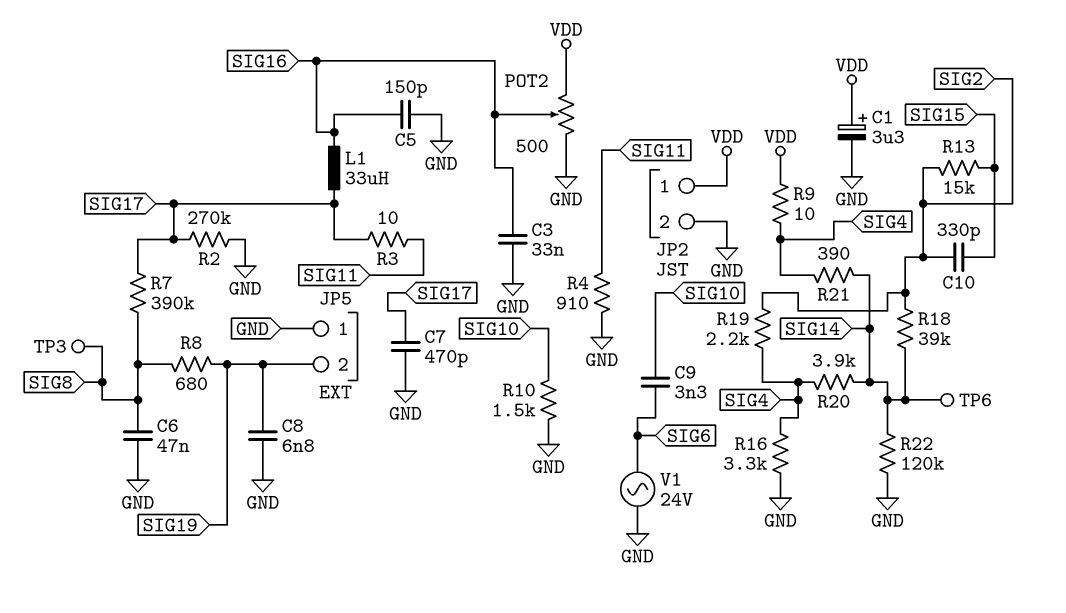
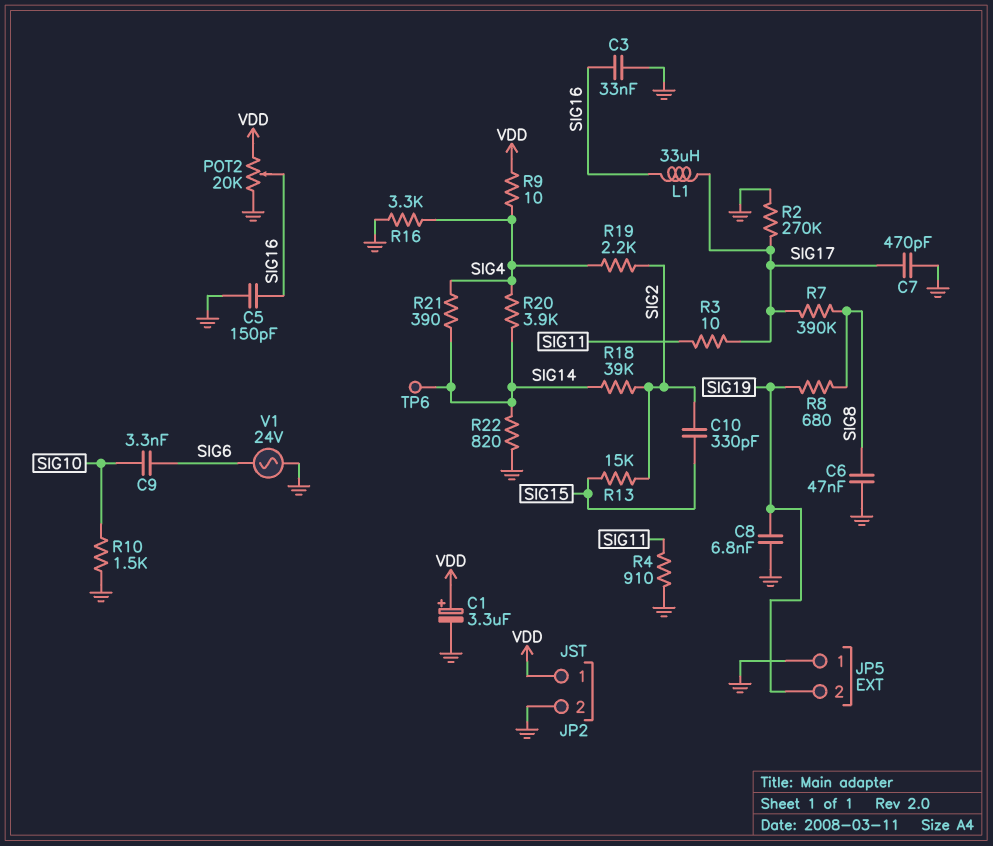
POT2: 500 (GND, VDD, wiper SIG16) -> 20k (GND, VDD, wiper SIG16)
R22: 120k (GND, SIG14) -> 820 (GND, SIG14)
TP3: test point (SIG8) -> none

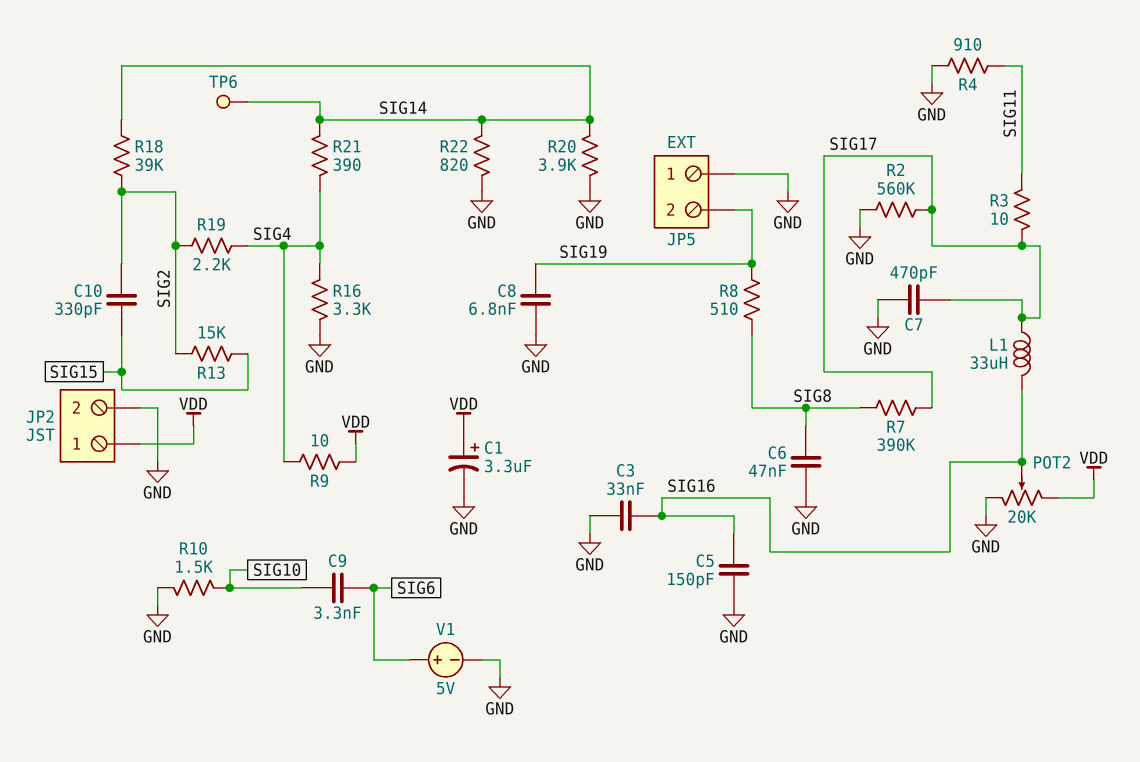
R2: 270k (GND, SIG17) -> 560k (GND, SIG17)
R8: 680 (SIG8, SIG19) -> 510 (SIG8, SIG19)
R20: 3.9k (SIG4, SIG14) -> 3.9k (GND, SIG14)
V1: AC 24V (GND, SIG6) -> 5V (plus SIG6, minus GND)

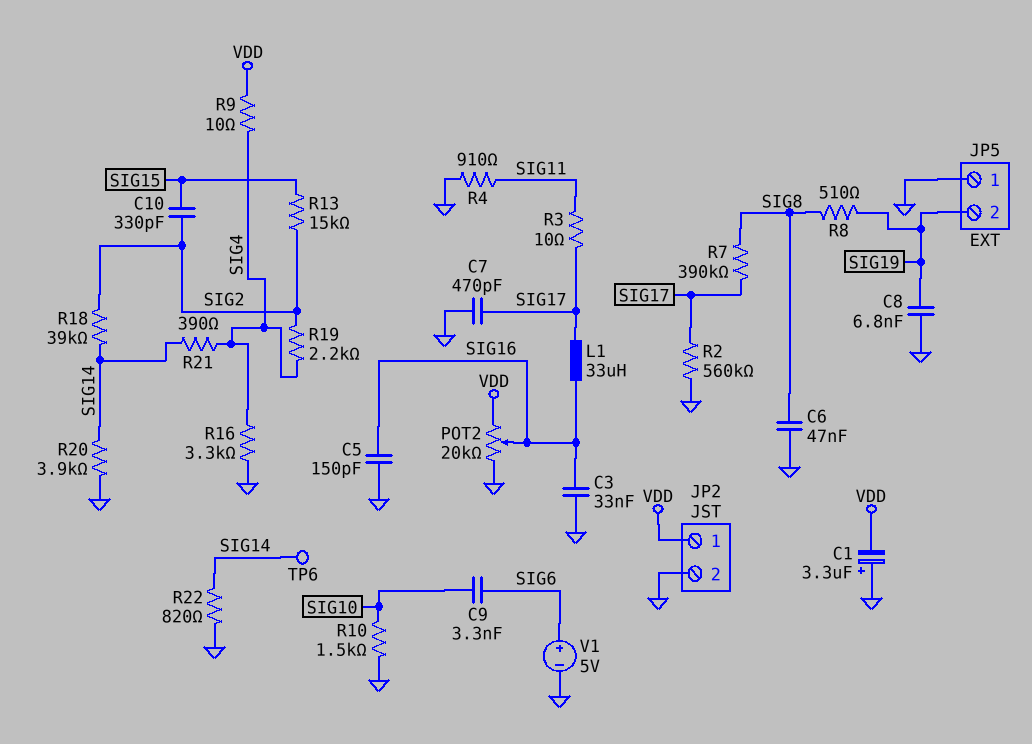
C1: 3.3uF (plus VDD, minus GND) -> 3.3uF (plus GND, minus VDD)

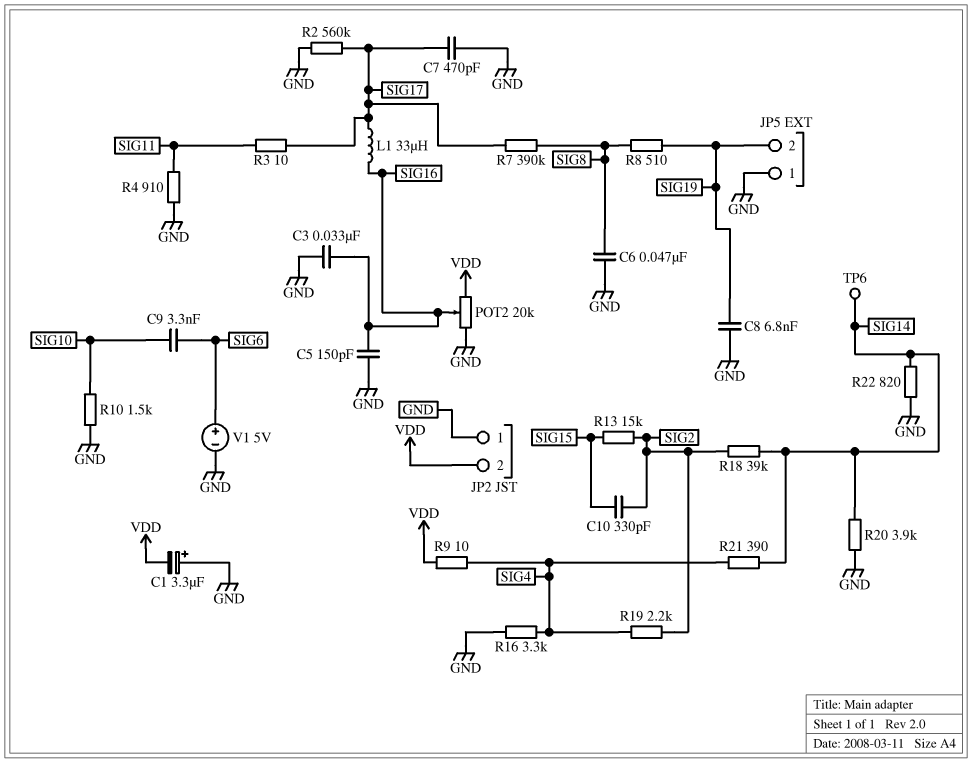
JP2 pin 1: VDD -> GND
JP2 pin 2: GND -> VDD

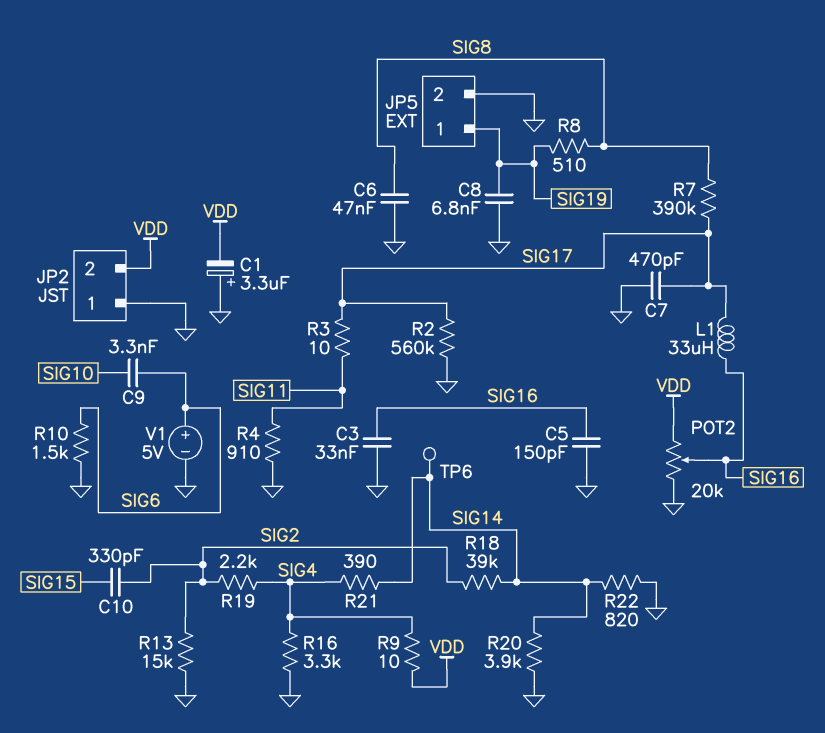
JP5 pin 1: GND -> SIG19
JP5 pin 2: SIG19 -> GND
R10: 1.5k (GND, SIG10) -> 1.5k (GND, SIG6)
R13: 15k (SIG2, SIG15) -> 15k (GND, SIG2)

